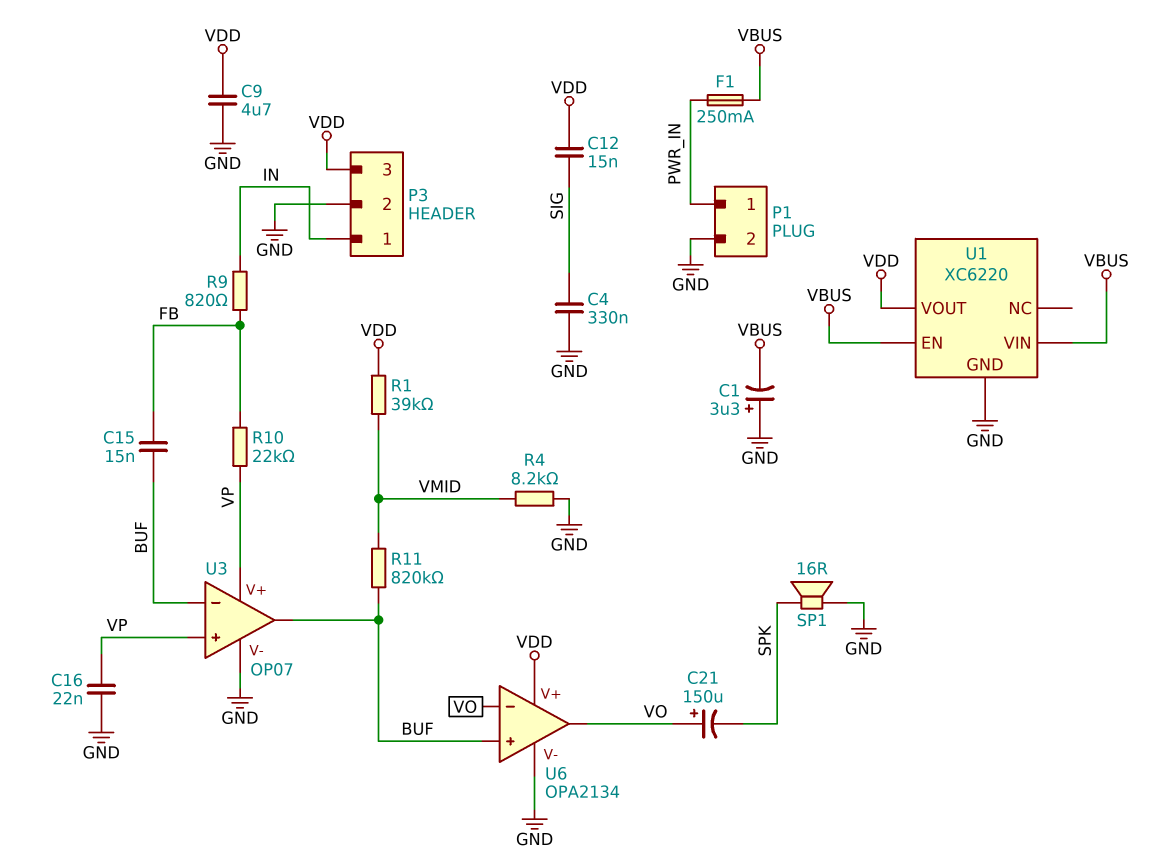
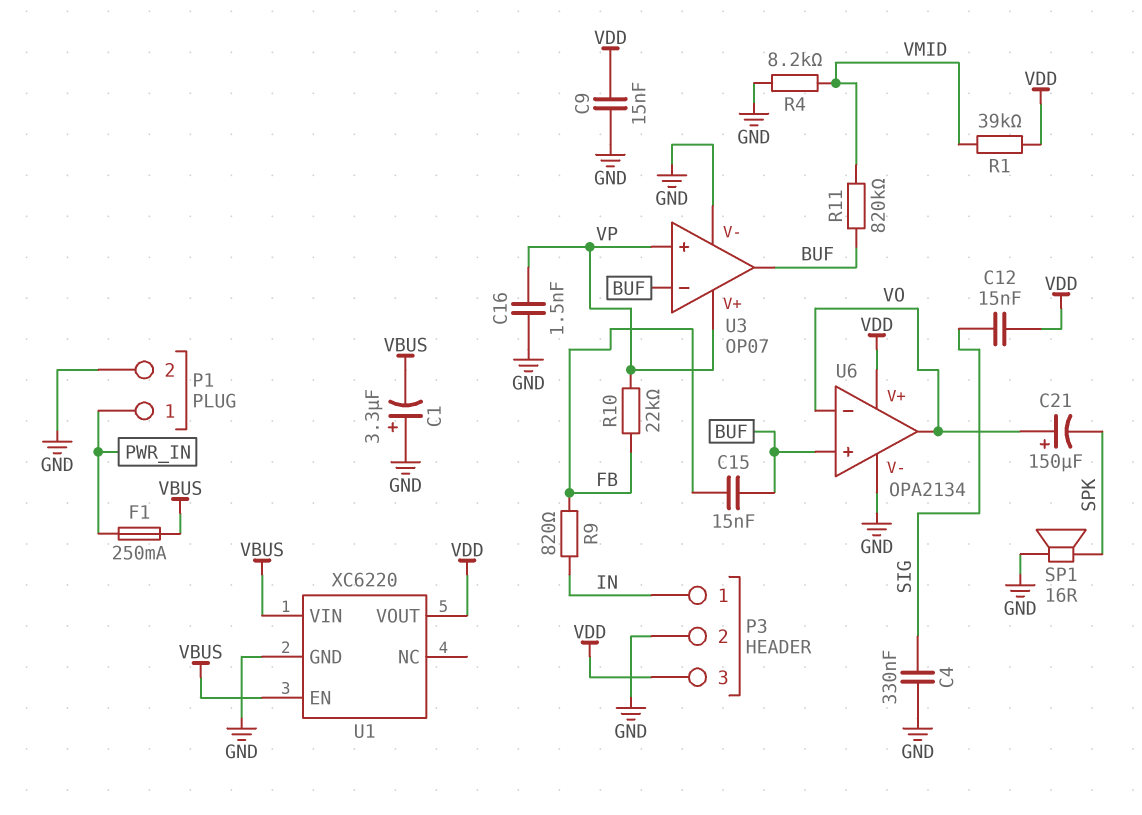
C9: 4.7uF (GND, VDD) -> 15nF (GND, VDD)
C16: 22nF (GND, VP) -> 1.5nF (GND, VP)

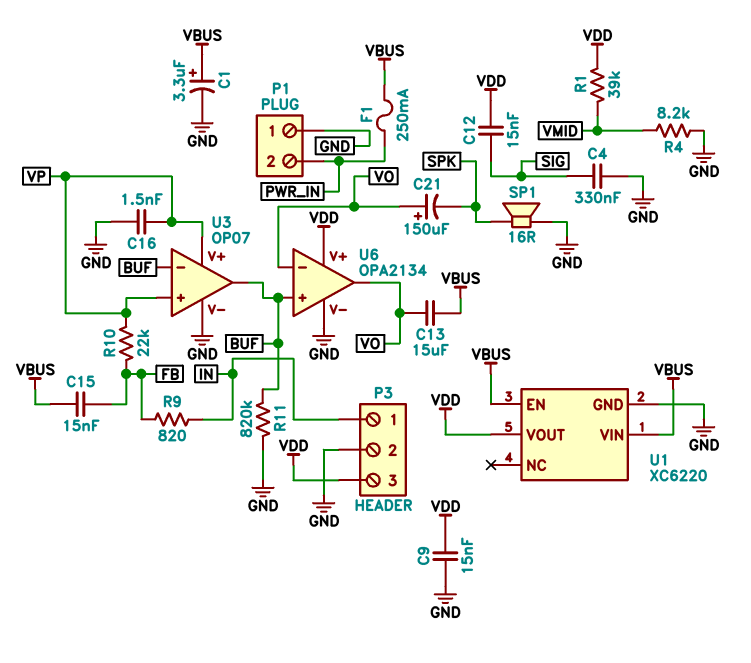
C1: 3.3uF (plus GND, minus VBUS) -> 3.3uF (plus VBUS, minus GND)
C13: none -> 15uF (VBUS, VO)
C15: 15nF (BUF, FB) -> 15nF (FB, VBUS)
P1 pin 1: PWR_IN -> GND
P1 pin 2: GND -> PWR_IN
R11: 820k (BUF, VMID) -> 820k (BUF, GND)

